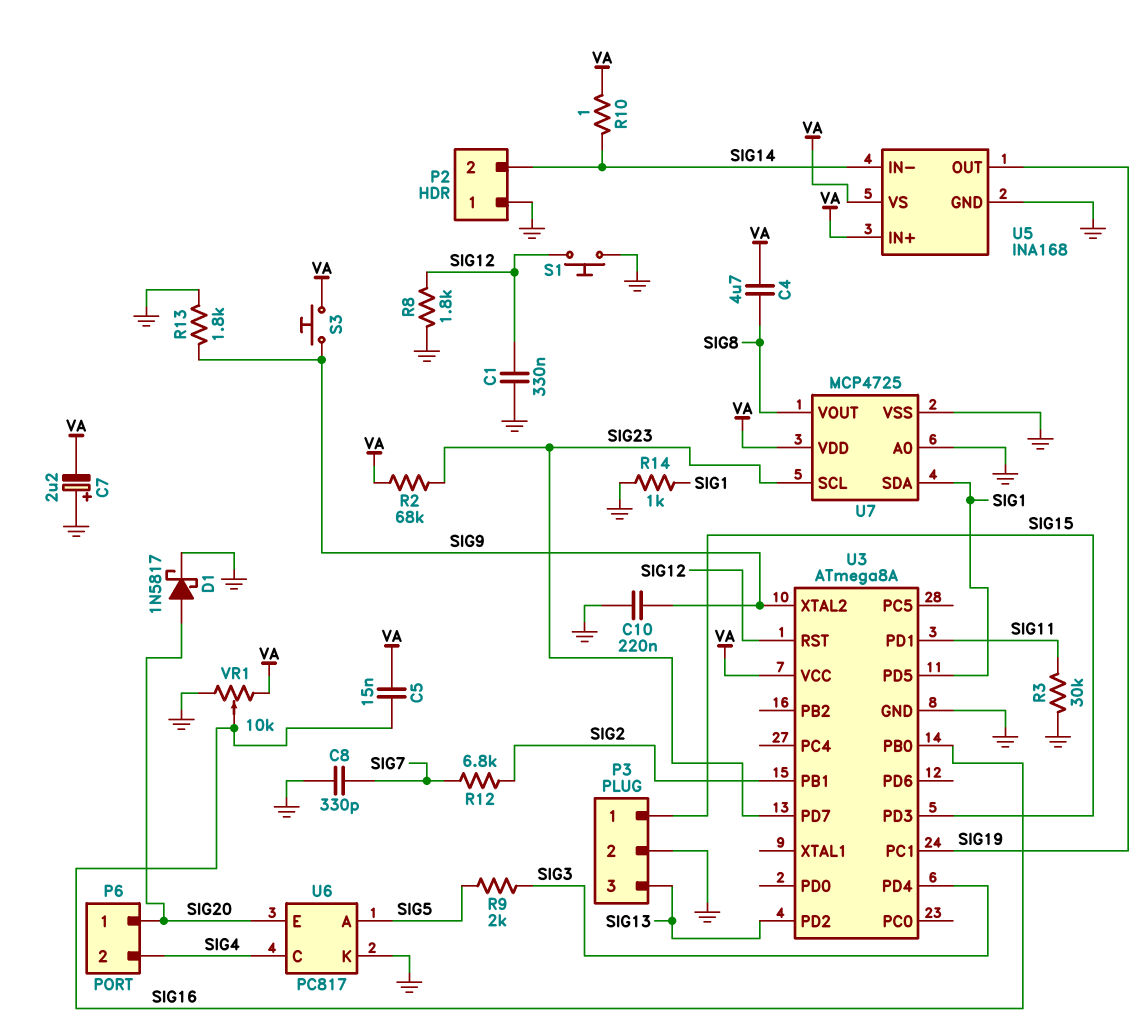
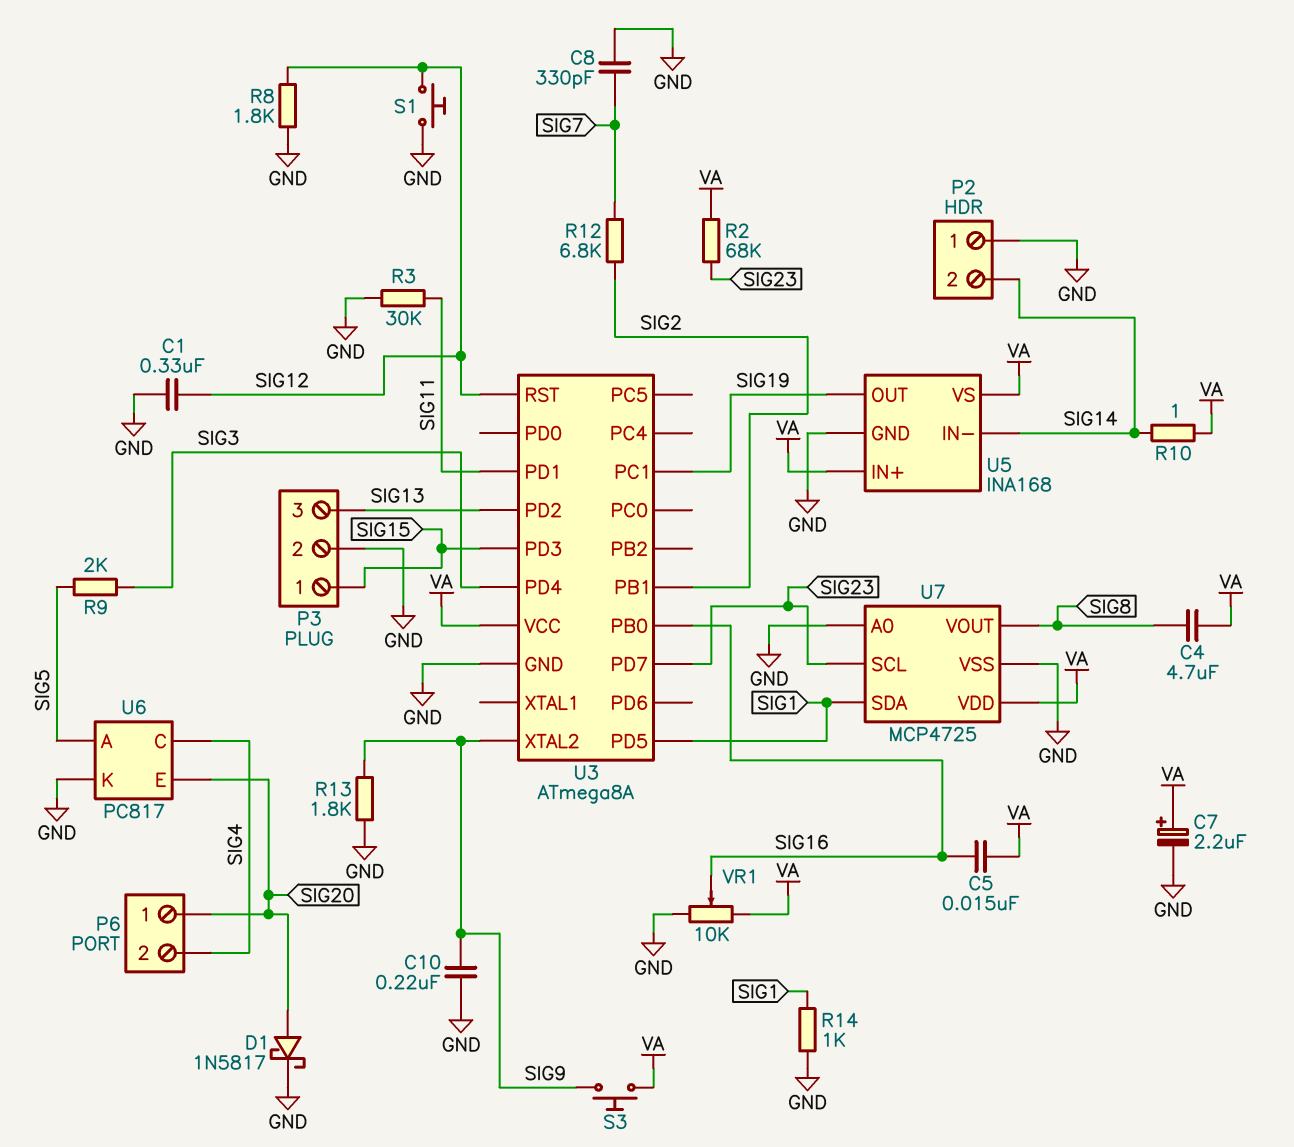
C7: 2.2uF (plus GND, minus VA) -> 2.2uF (plus VA, minus GND)

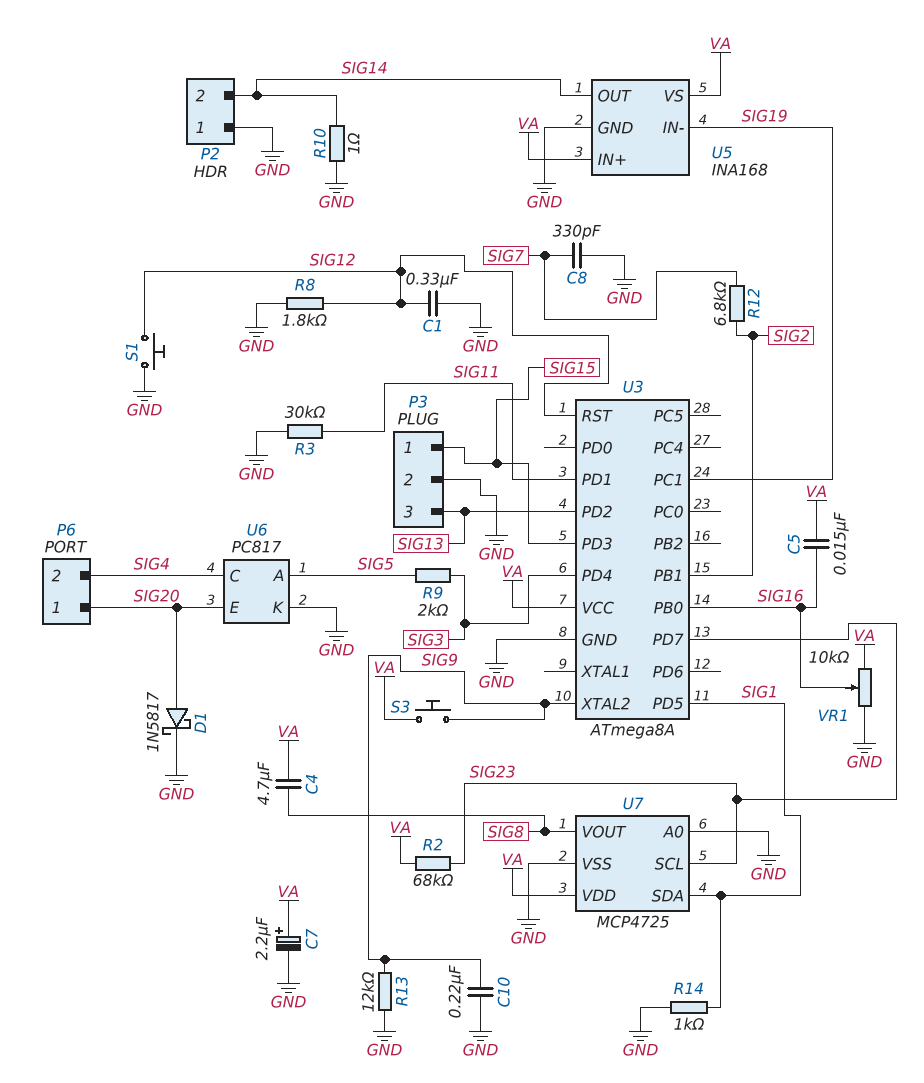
R10: 1 (SIG14, VA) -> 1 (GND, SIG14)
R13: 1.8k (GND, SIG9) -> 12k (GND, SIG9)
U5 pin IN-: SIG14 -> SIG19
U5 pin OUT: SIG19 -> SIG14

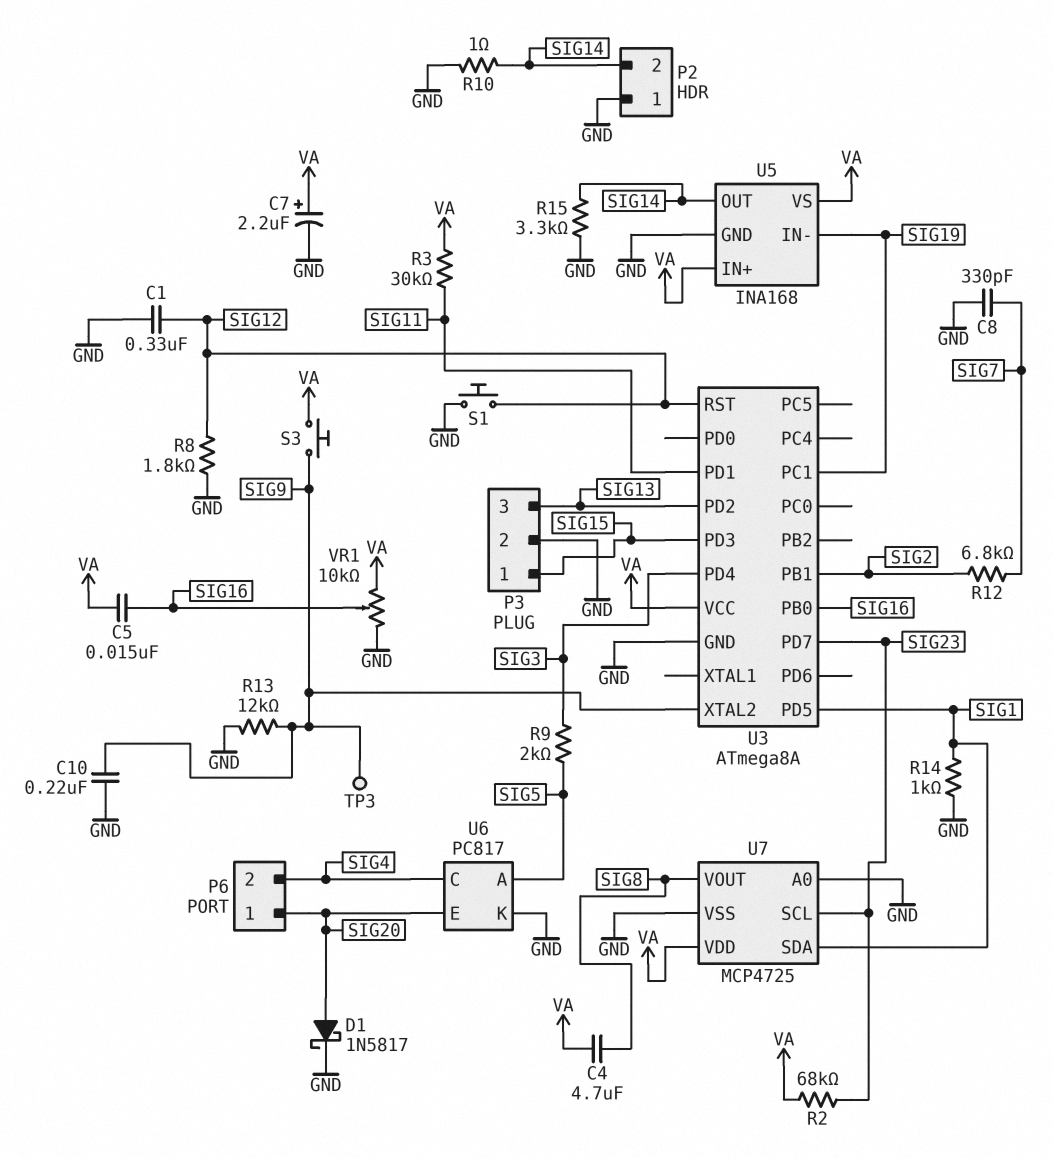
R3: 30k (GND, SIG11) -> 30k (SIG11, VA)
R15: none -> 3.3k (GND, SIG14)
TP3: none -> test point (SIG9)

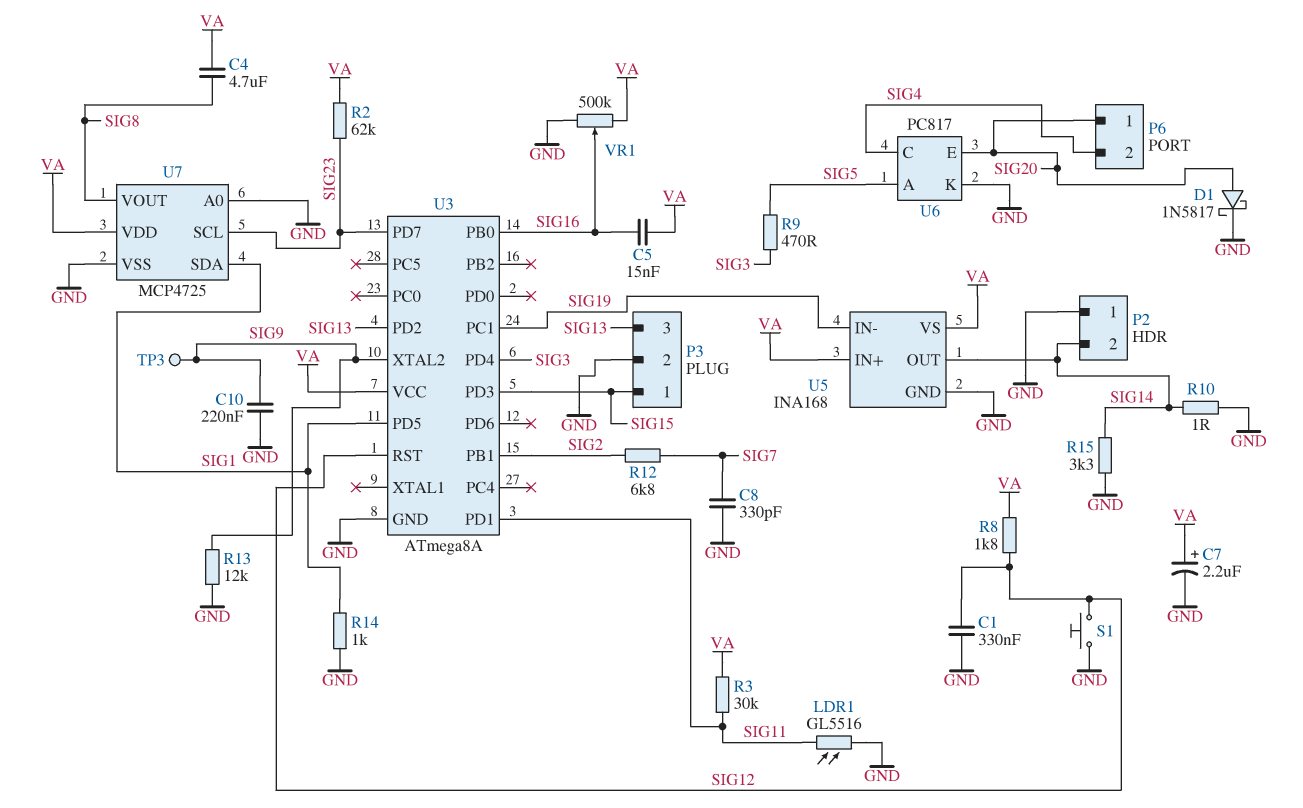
LDR1: none -> GL5516 (GND, SIG11)
R2: 68k (SIG23, VA) -> 62k (SIG23, VA)
R8: 1.8k (GND, SIG12) -> 1.8k (SIG12, VA)
R9: 2k (SIG3, SIG5) -> 470 (SIG3, SIG5)
S3: button (SIG9, VA) -> none
VR1: 10k (GND, VA, wiper SIG16) -> 500k (GND, VA, wiper SIG16)

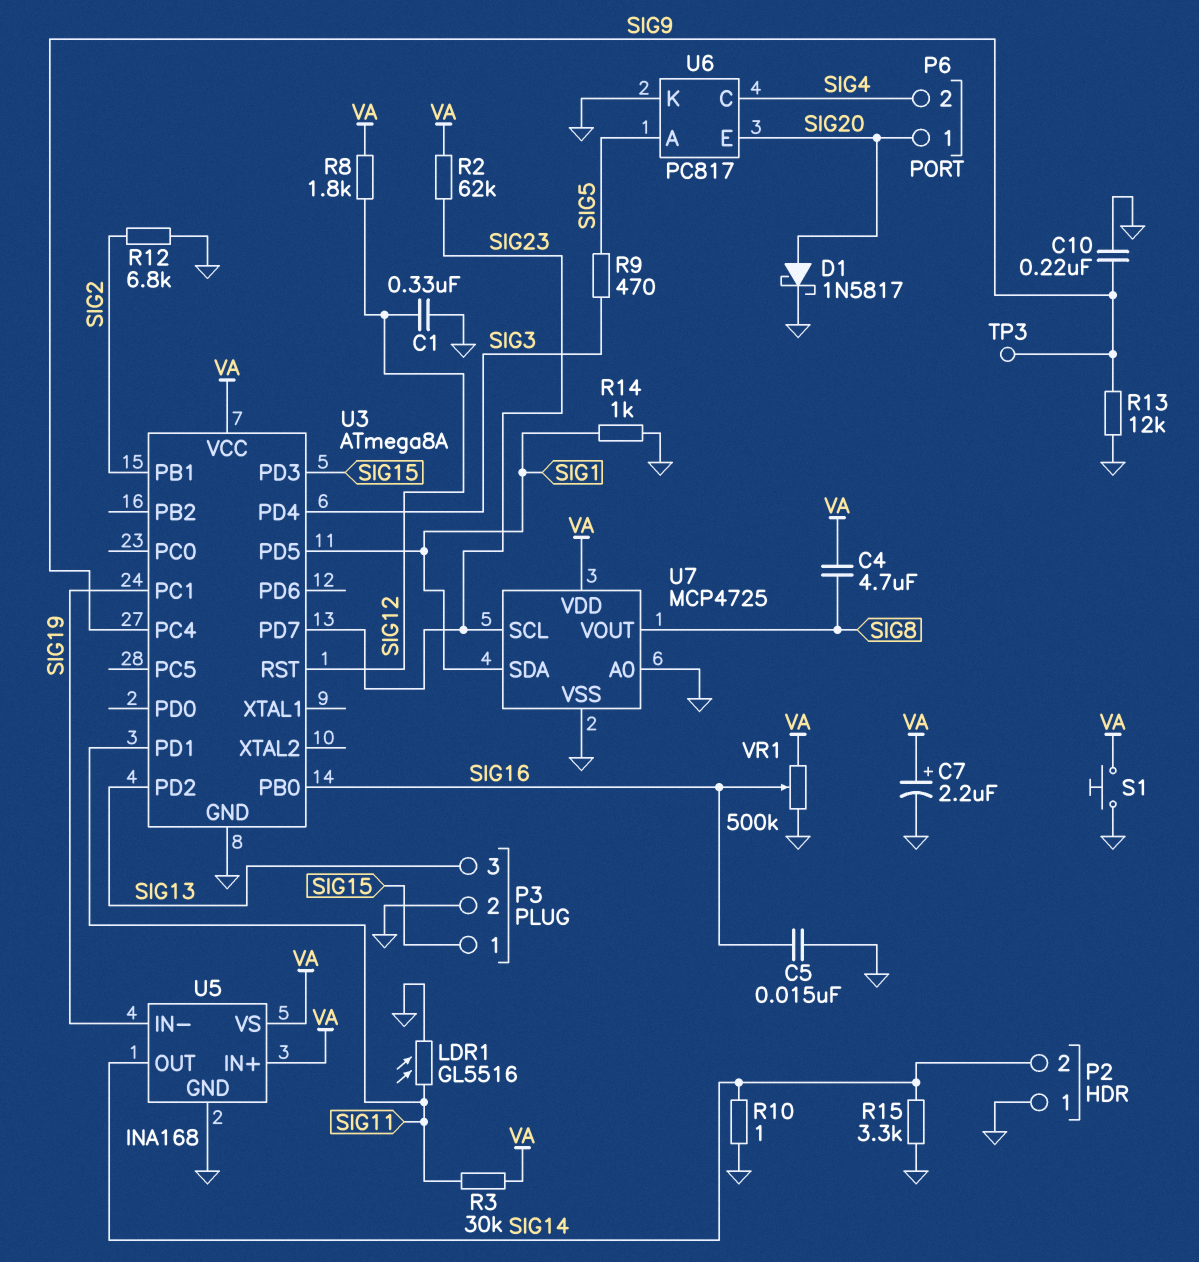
C5: 15nF (SIG16, VA) -> 15nF (GND, SIG16)
C8: 330pF (GND, SIG7) -> none
R12: 6.8k (SIG2, SIG7) -> 6.8k (GND, SIG2)
S1: button (GND, SIG12) -> button (GND, VA)
U3 pin PC4: none -> SIG9
U3 pin XTAL2: SIG9 -> none

